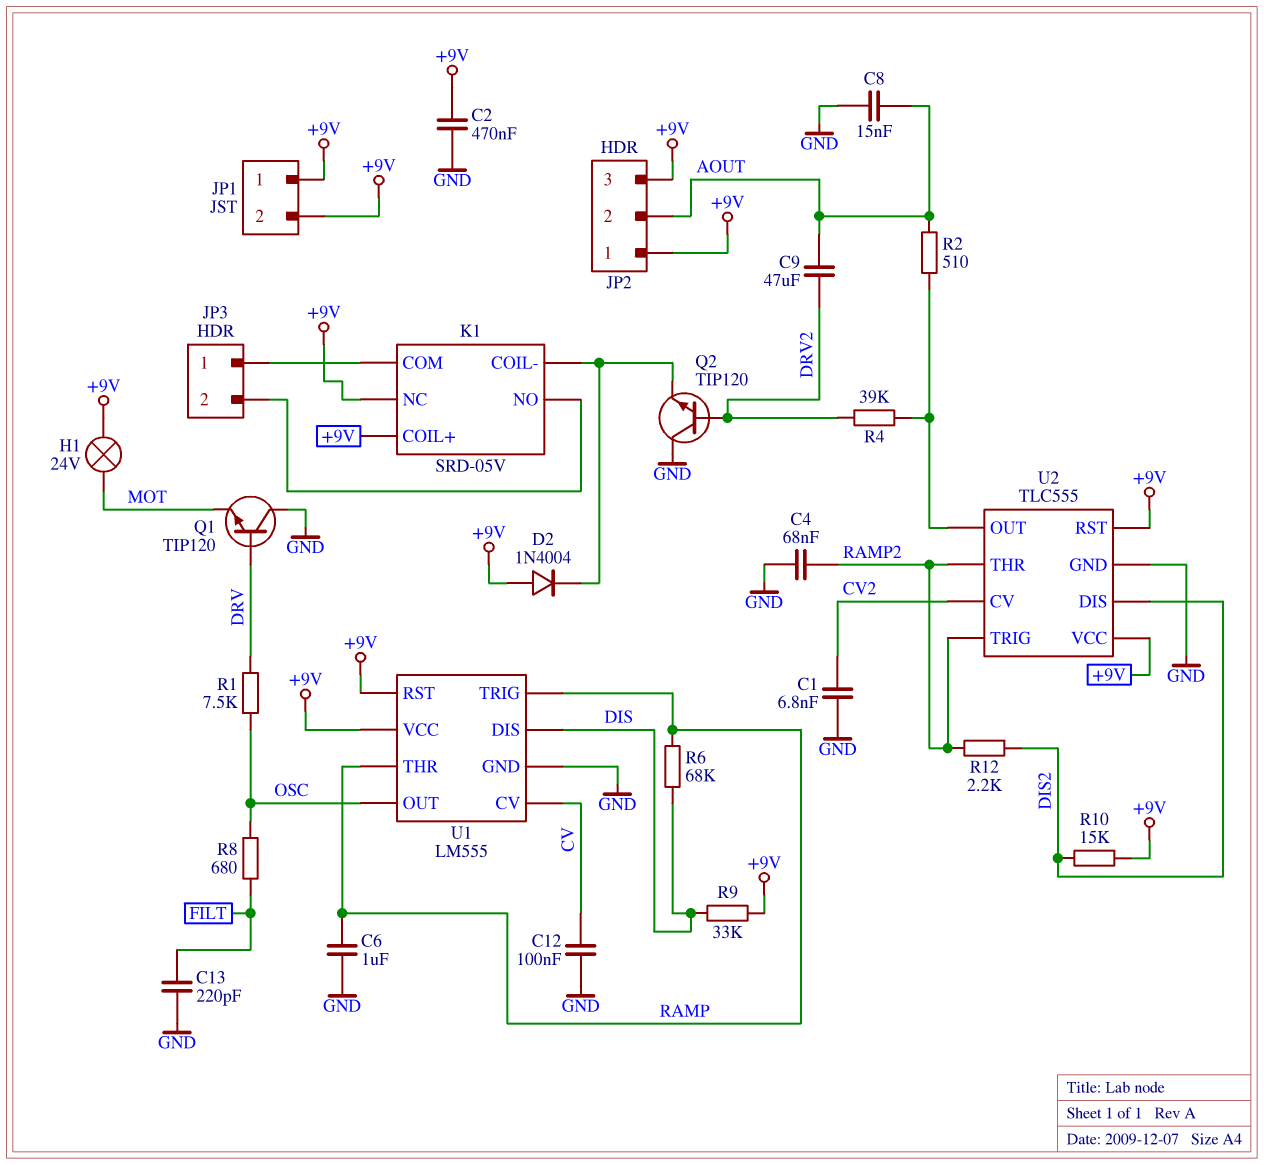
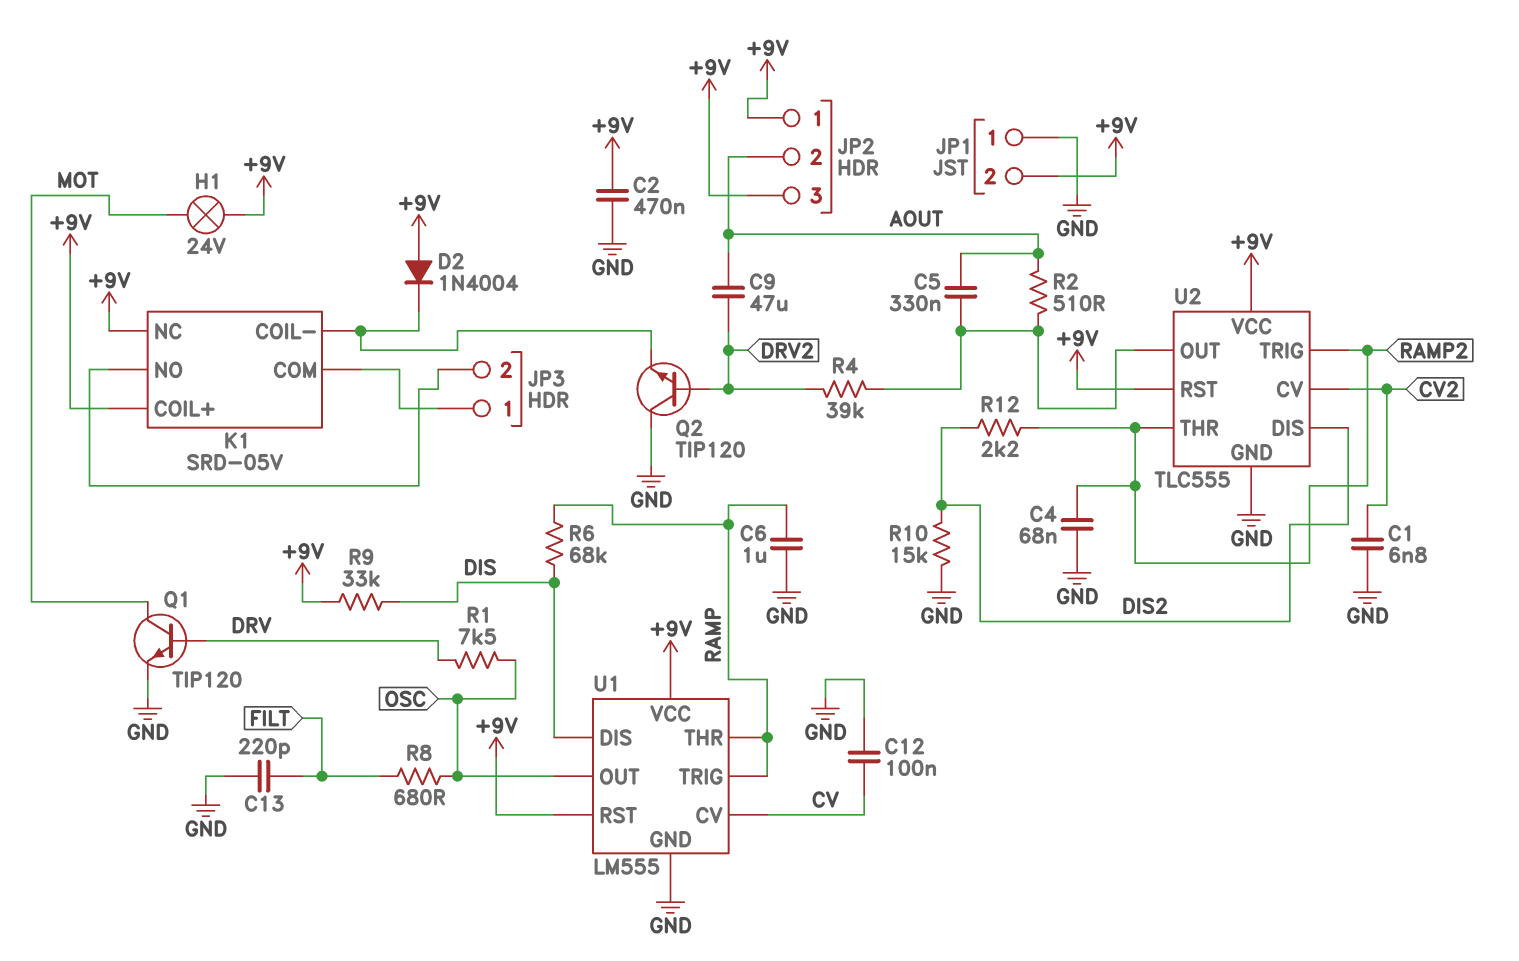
C5: none -> 330nF (AOUT, U2/OUT)
C8: 15nF (AOUT, GND) -> none
JP1 pin 1: +9V -> GND
Q1: NPN TIP120 (B DRV, C GND, E MOT) -> NPN TIP120 (B DRV, C MOT, E GND)
R10: 15k (+9V, DIS2) -> 15k (DIS2, GND)

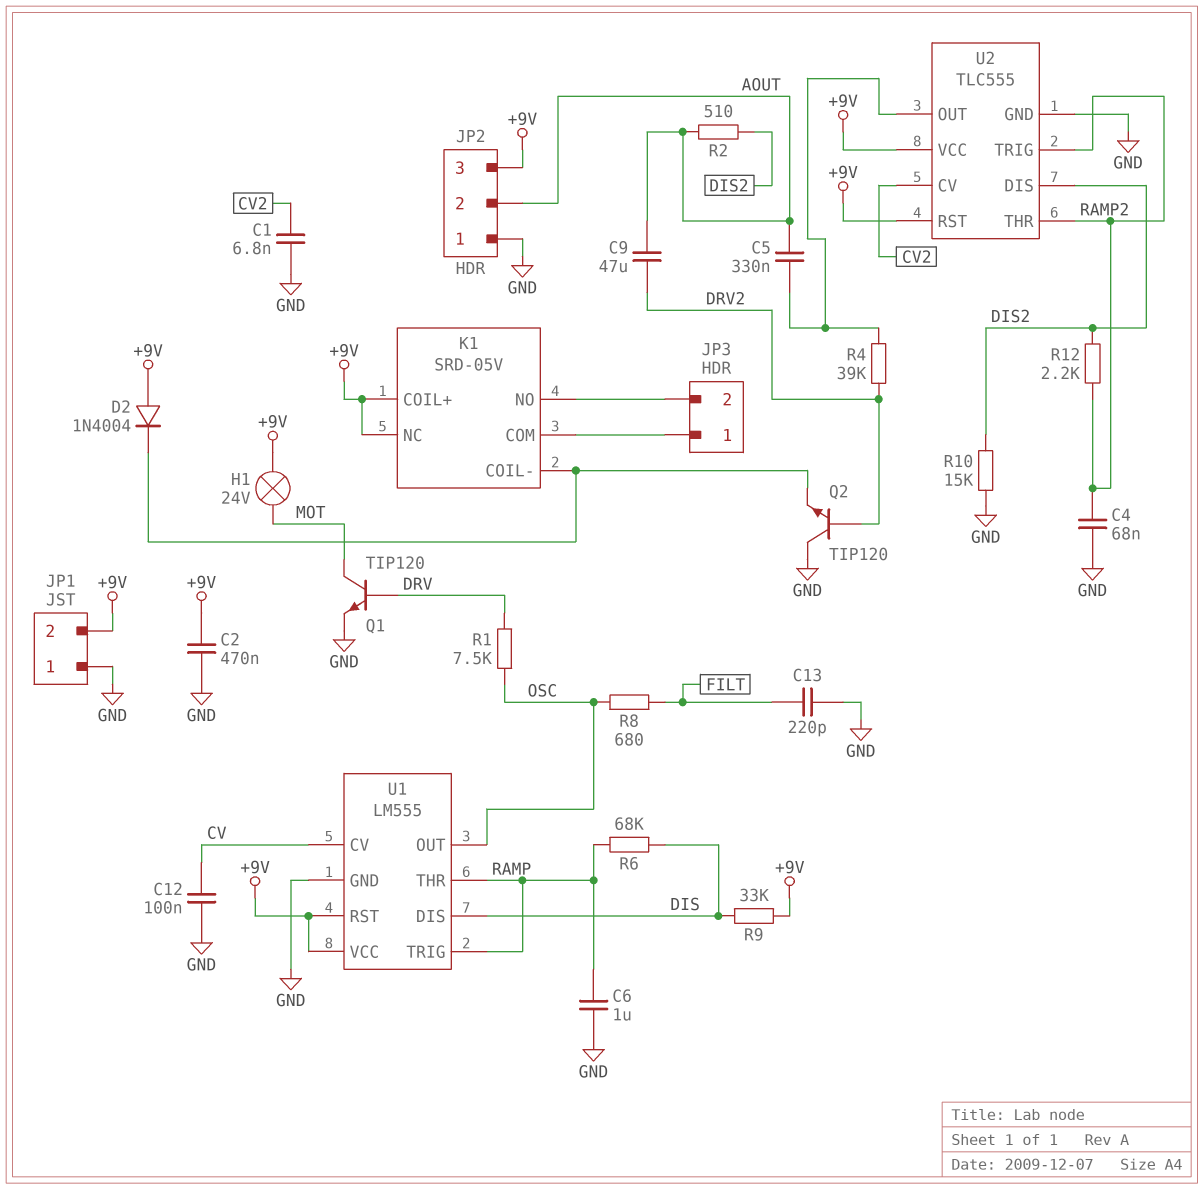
JP2 pin 1: +9V -> GND
R2: 510 (AOUT, U2/OUT) -> 510 (AOUT, DIS2)

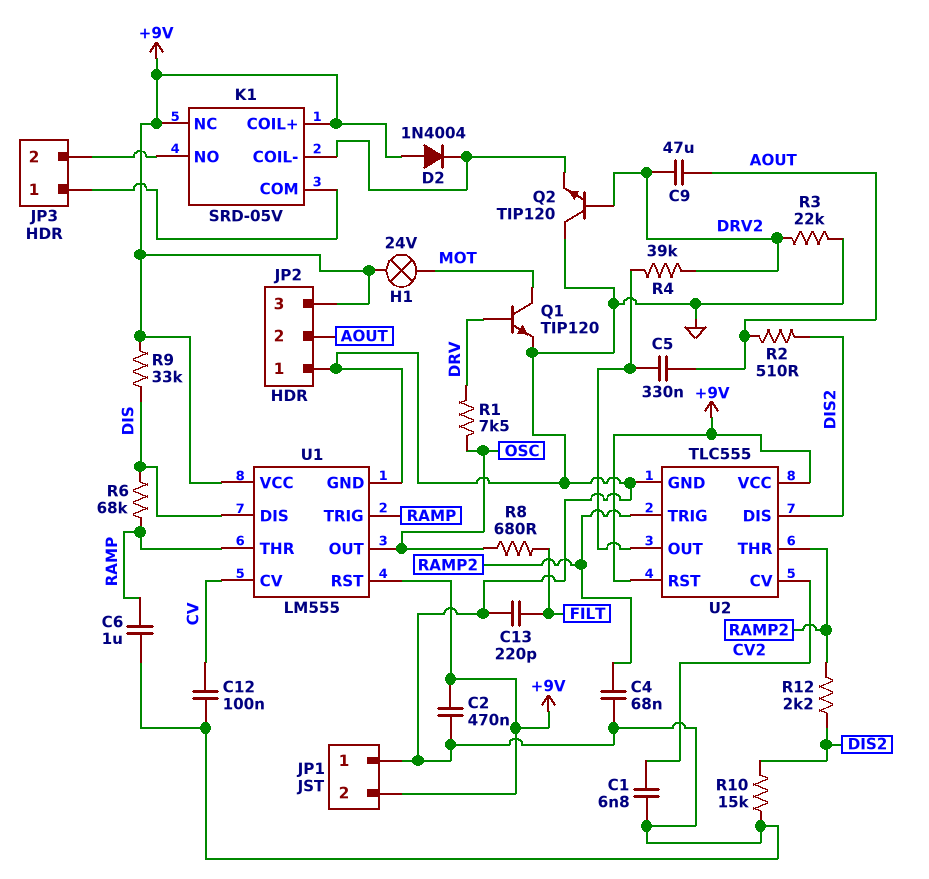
R3: none -> 22k (DRV2, GND)

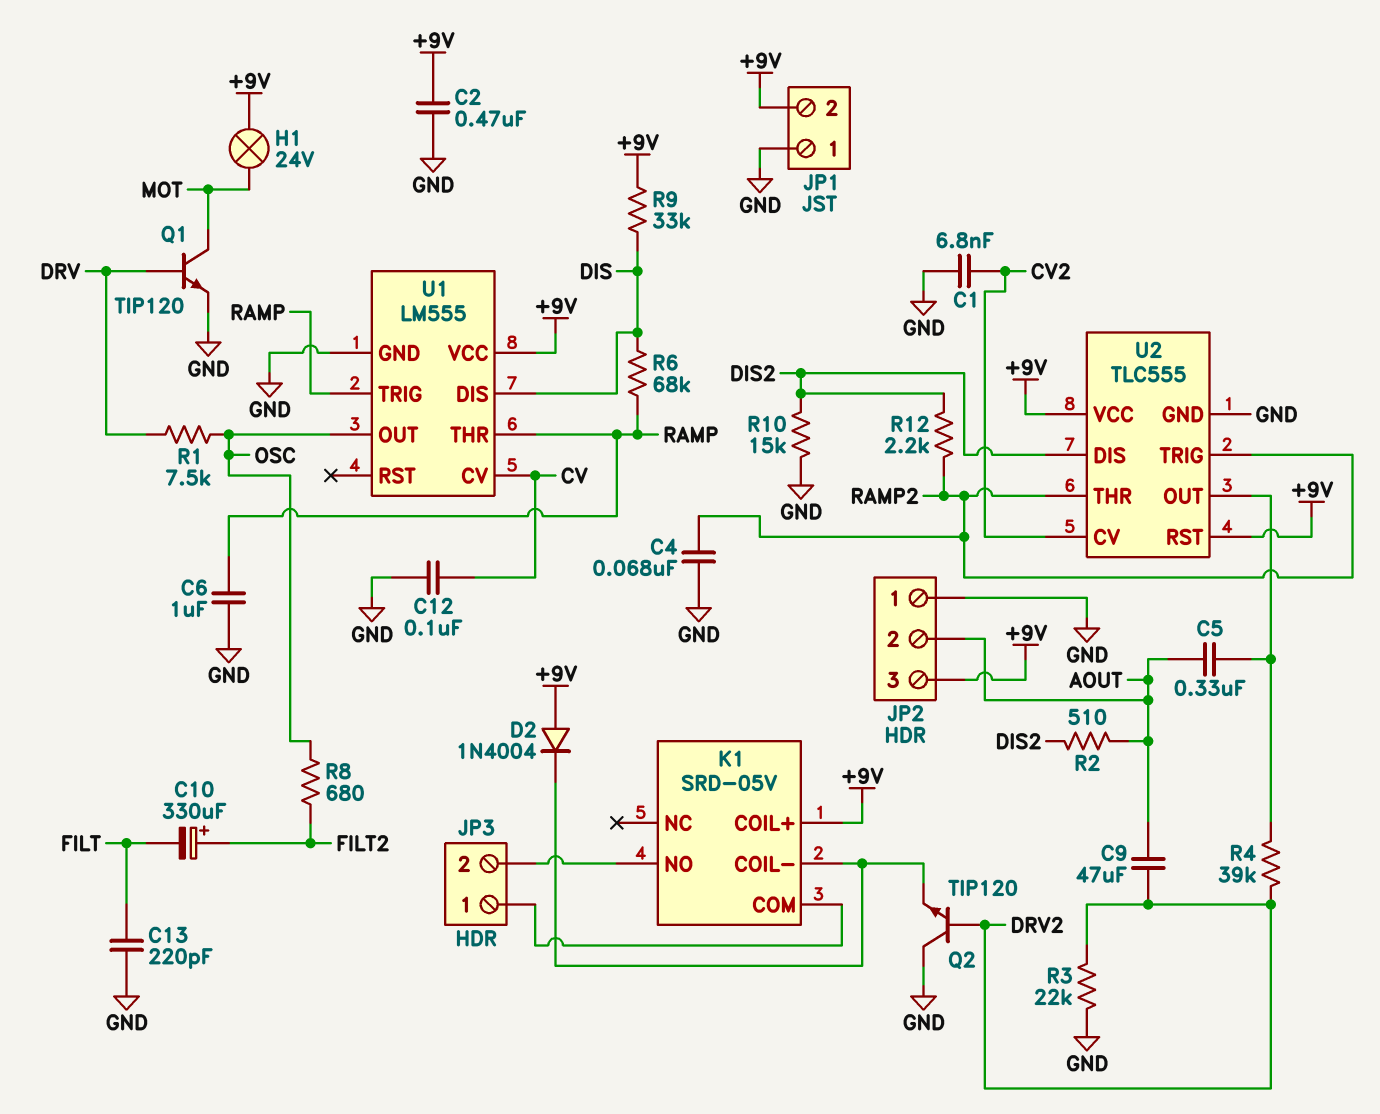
C10: none -> 330uF (plus FILT2, minus FILT)
K1 pin NC: +9V -> none
R8: 680 (FILT, OSC) -> 680 (FILT2, OSC)
U1 pin RST: +9V -> none

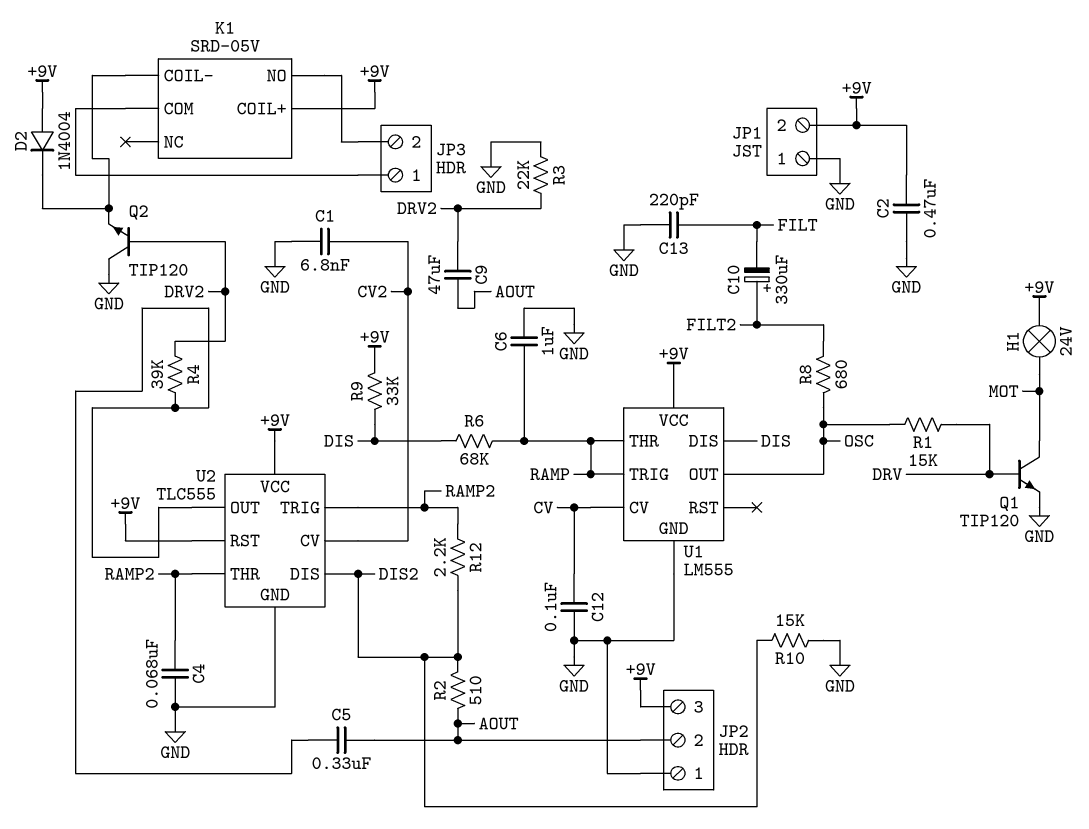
R1: 7.5k (DRV, OSC) -> 15k (DRV, OSC)

